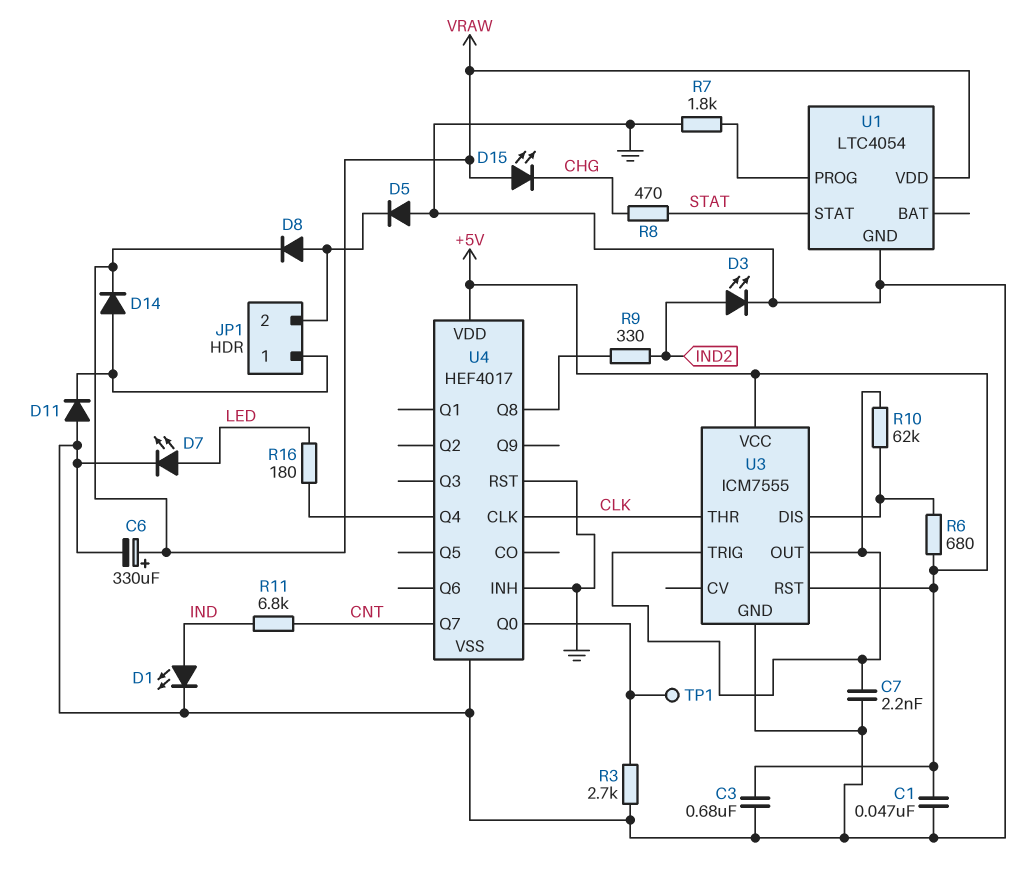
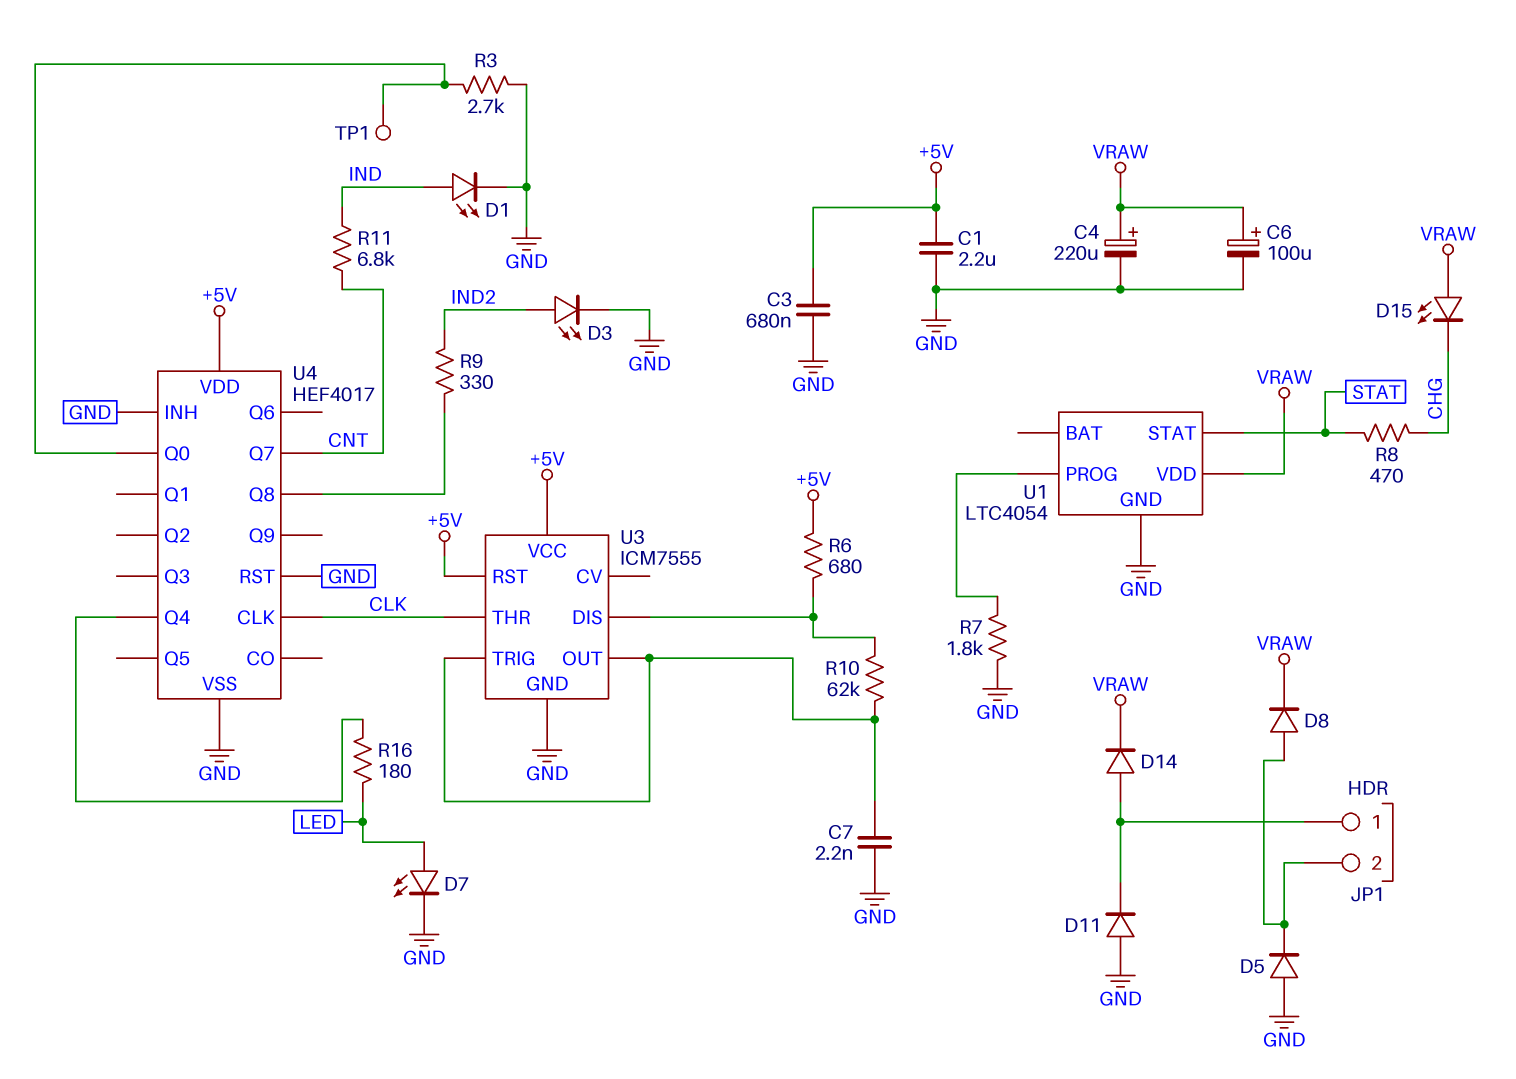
C1: 47nF (+5V, GND) -> 2.2uF (+5V, GND)
C4: none -> 220uF (plus VRAW, minus GND)
C6: 330uF (plus VRAW, minus GND) -> 100uF (plus VRAW, minus GND)

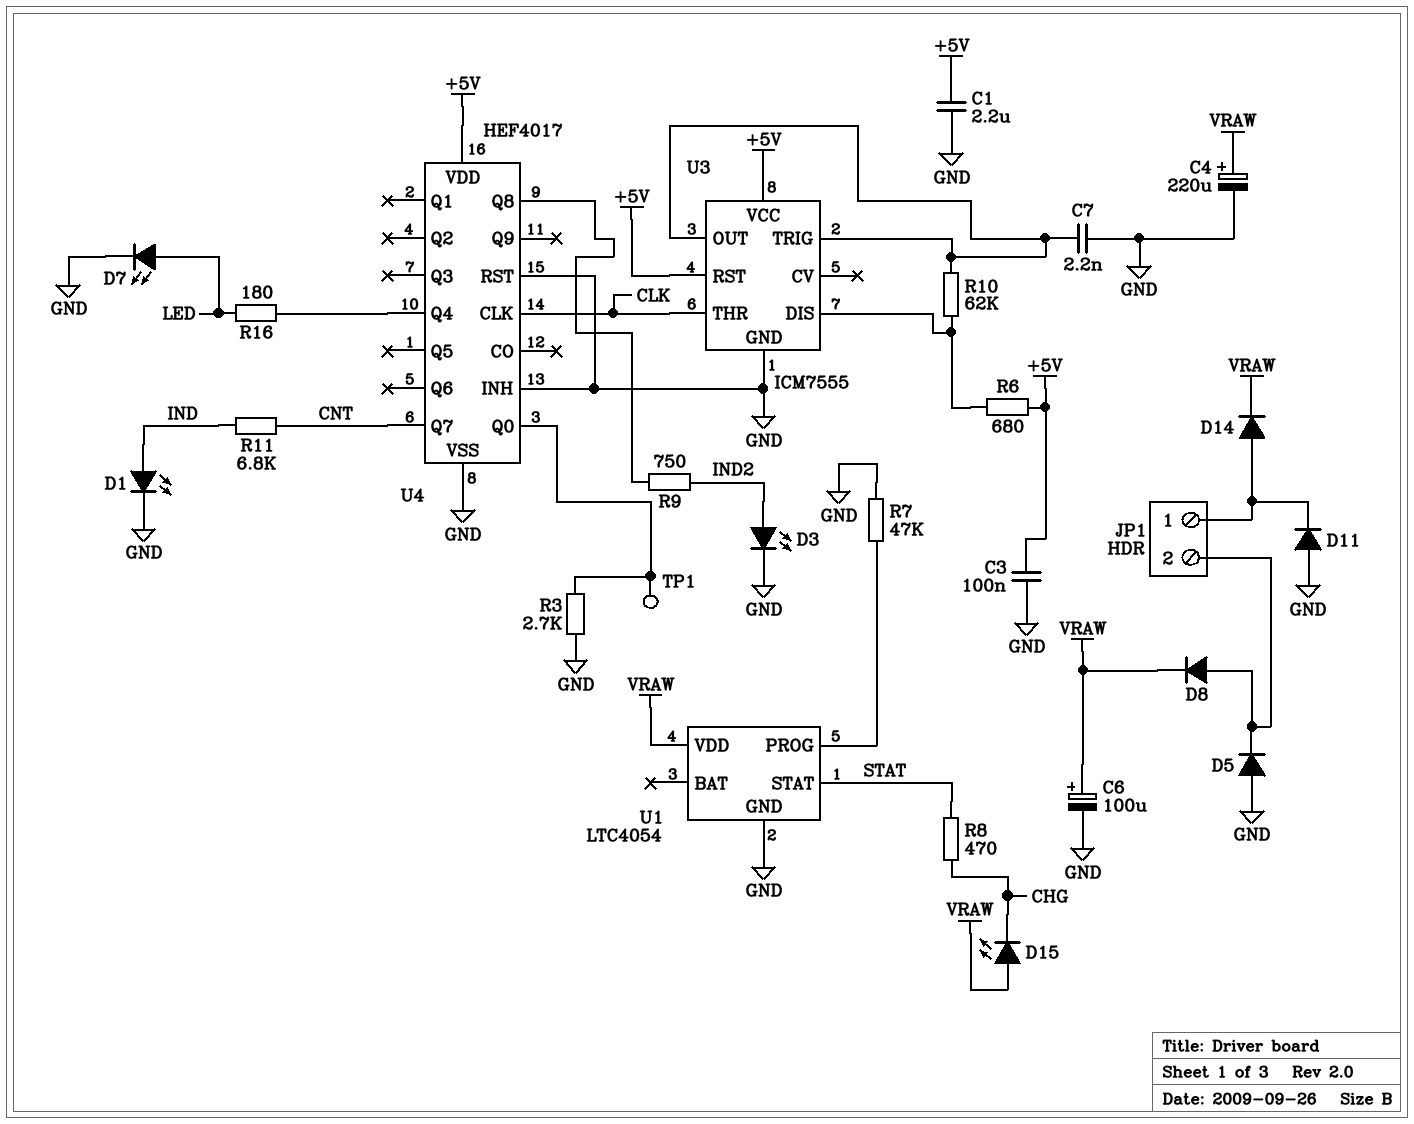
C3: 680nF (+5V, GND) -> 100nF (+5V, GND)
R7: 1.8k (GND, U1/PROG) -> 47k (GND, U1/PROG)
R9: 330 (IND2, U4/Q8) -> 750 (IND2, U4/Q8)

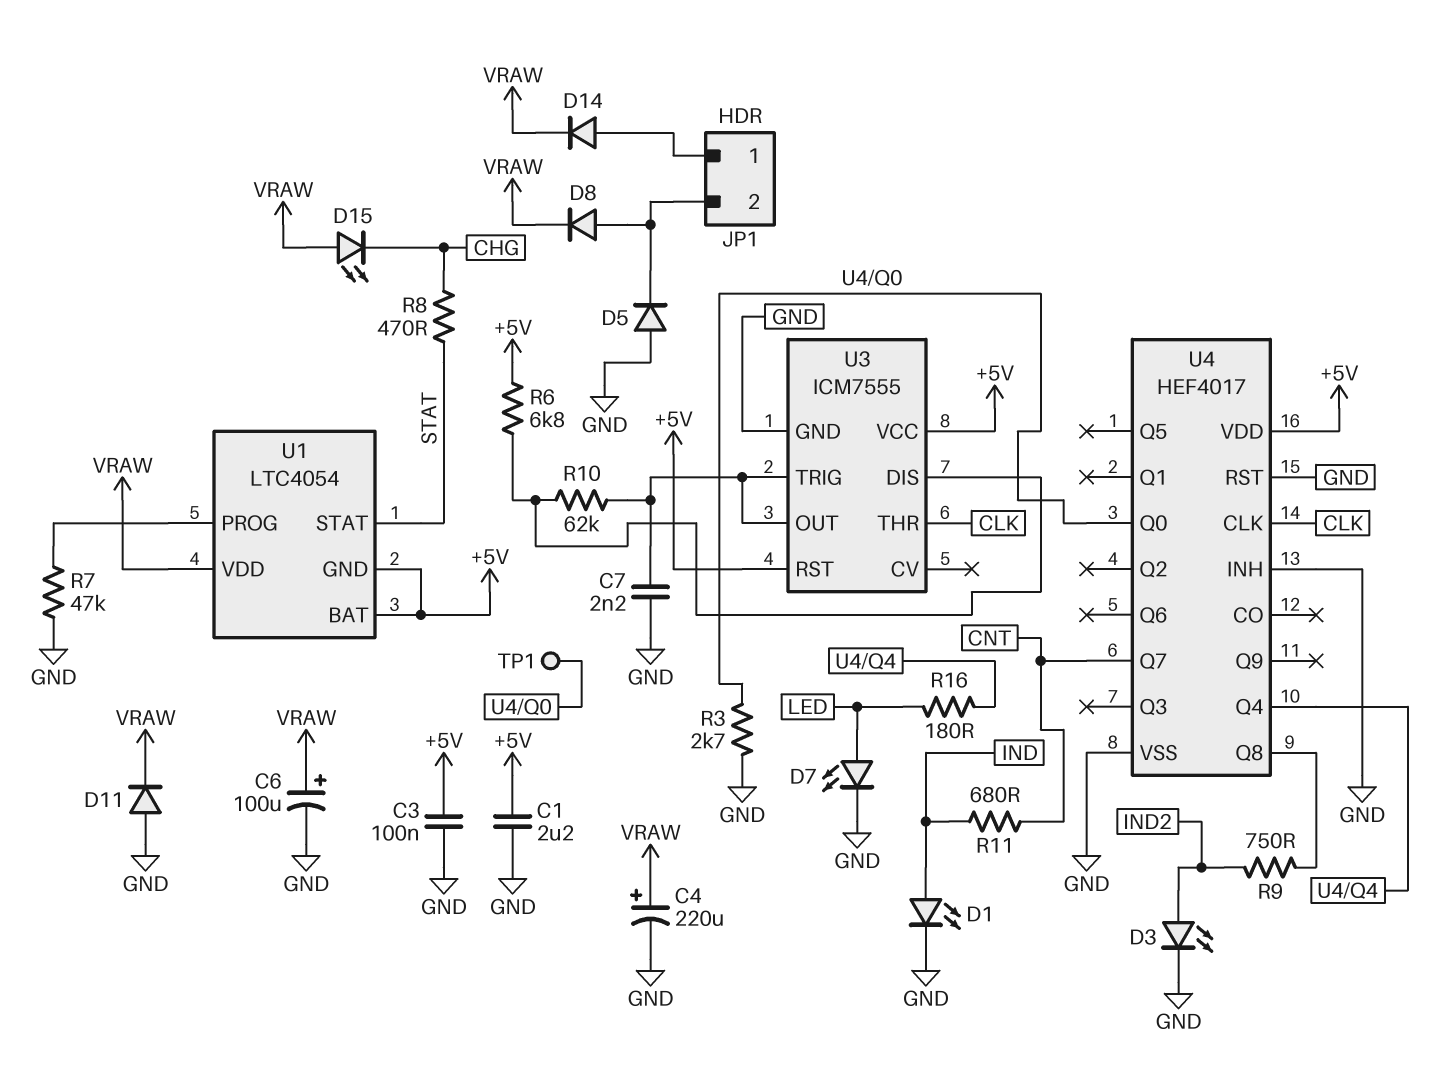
D11: diode (A GND, K JP1/1) -> diode (A GND, K VRAW)
R6: 680 (+5V, U3/DIS) -> 6.8k (+5V, U3/DIS)
R11: 6.8k (CNT, IND) -> 680 (CNT, IND)
U1 pin BAT: none -> +5V
U1 pin GND: GND -> +5V

